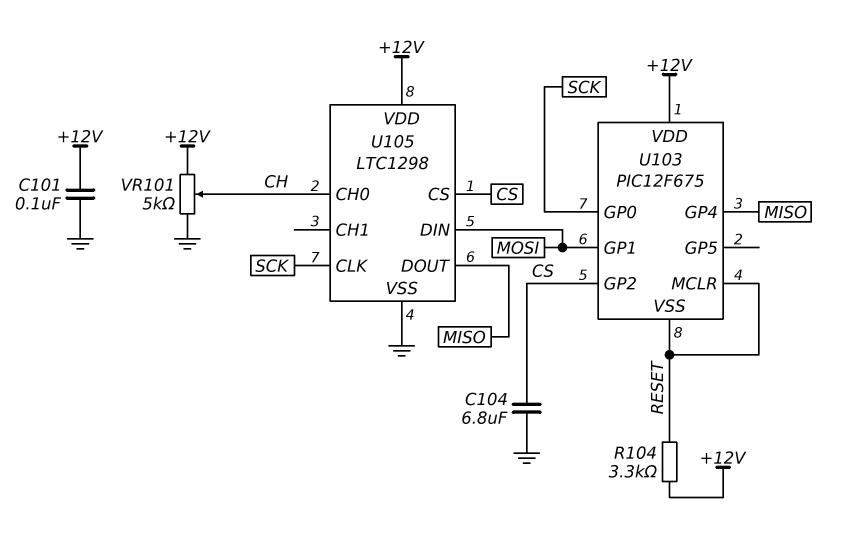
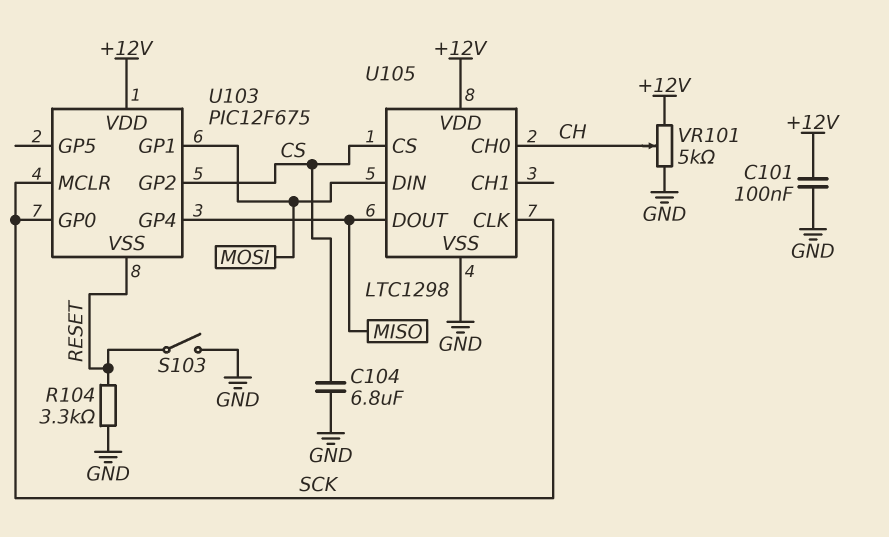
R104: 3.3k (+12V, RESET) -> 3.3k (GND, RESET)
S103: none -> switch (GND, RESET)
U103 pin MCLR: RESET -> SCK

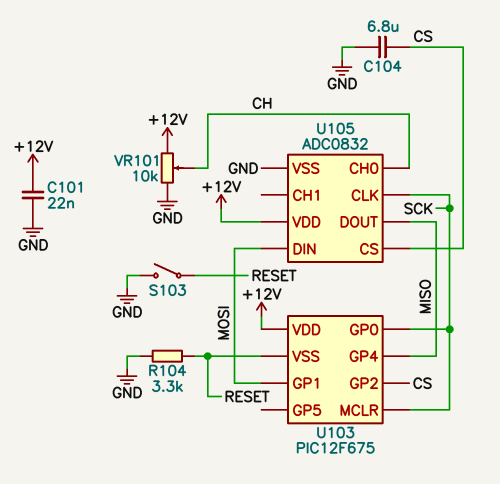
C101: 100nF (+12V, GND) -> 22nF (+12V, GND)
U105: LTC1298 -> ADC0832
VR101: 5k (+12V, GND, wiper CH) -> 10k (+12V, GND, wiper CH)

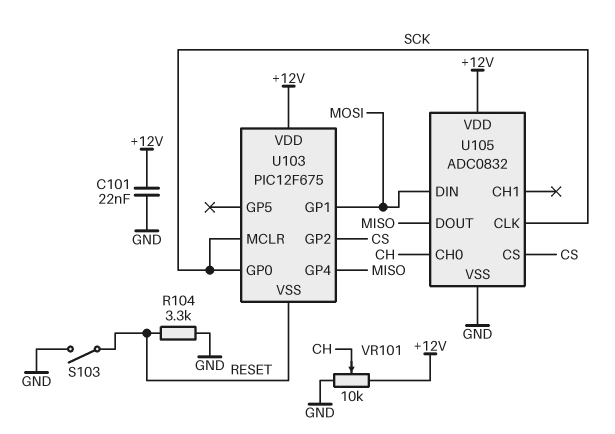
C104: 6.8uF (CS, GND) -> none

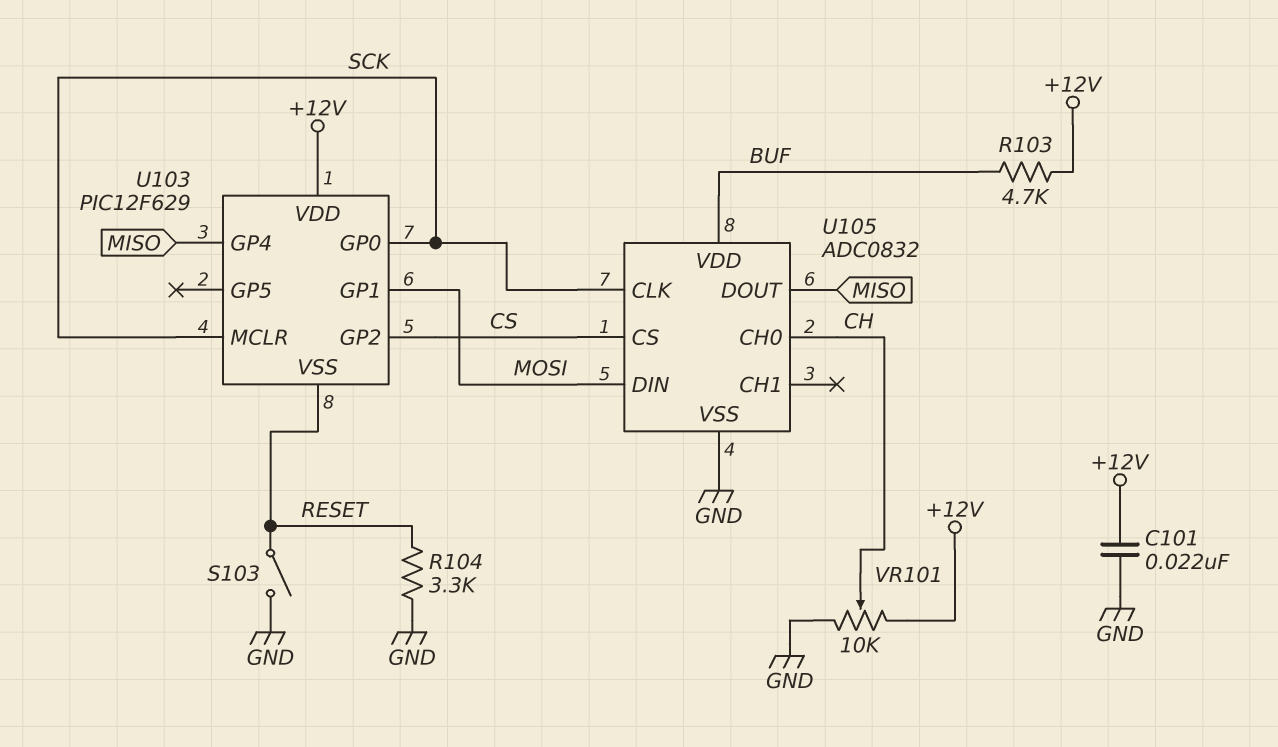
R103: none -> 4.7k (+12V, BUF)
U103: PIC12F675 -> PIC12F629
U105 pin VDD: +12V -> BUF

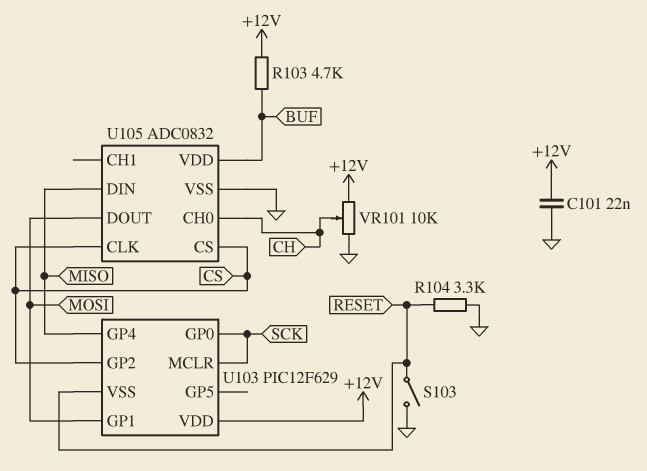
U105 pin CLK: SCK -> CS
U105 pin DIN: MOSI -> MISO
U105 pin DOUT: MISO -> MOSI

